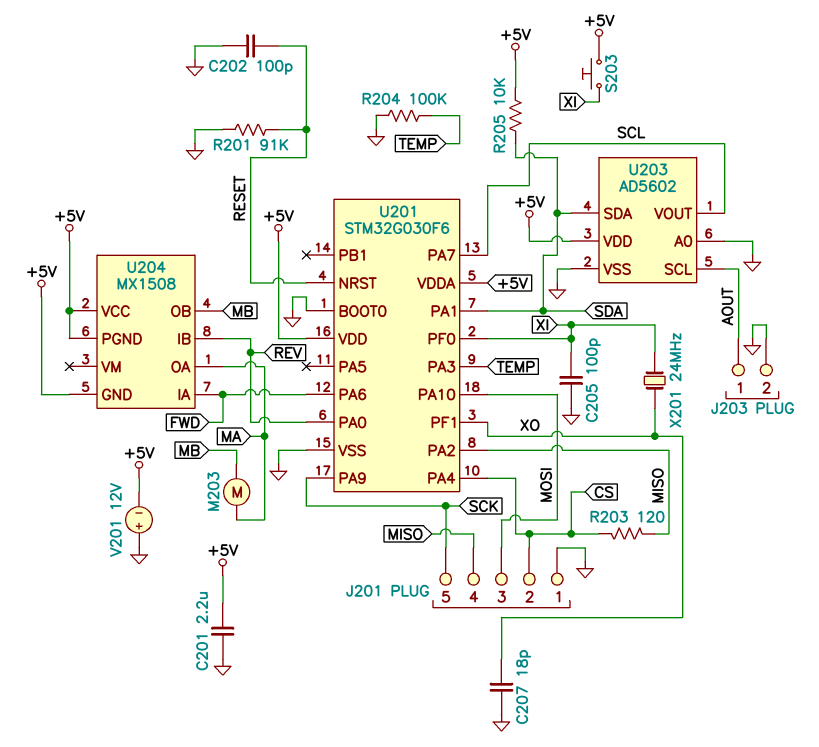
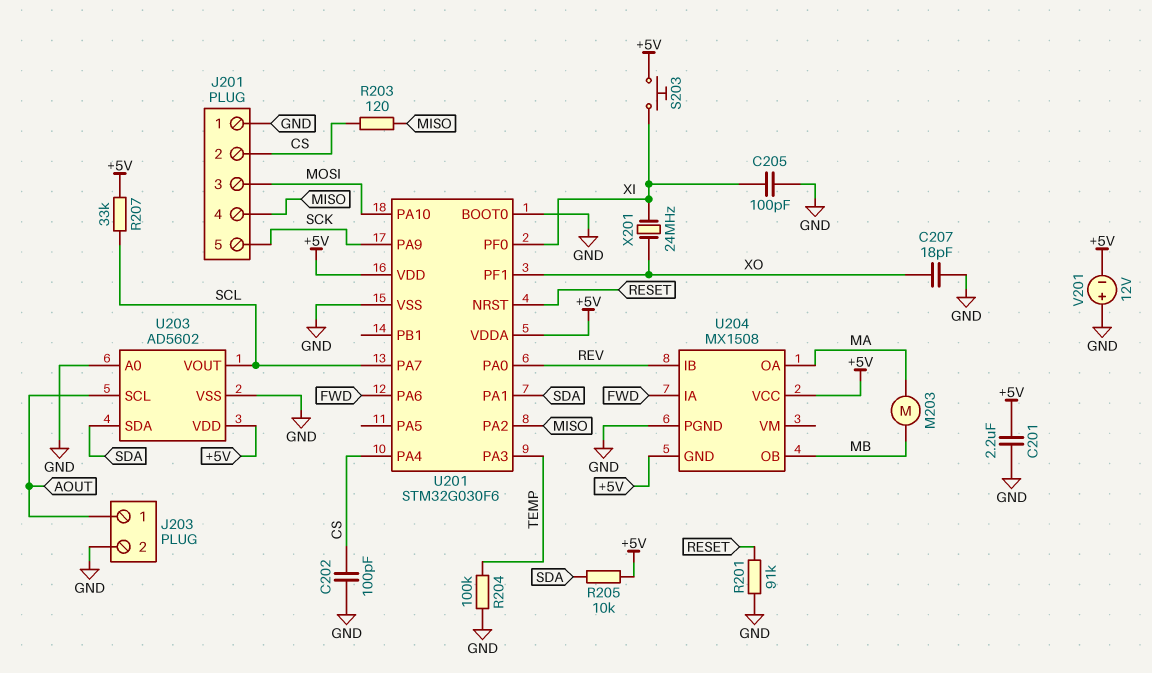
C202: 100pF (GND, RESET) -> 100pF (CS, GND)
R207: none -> 33k (+5V, SCL)
U204 pin PGND: +5V -> GND

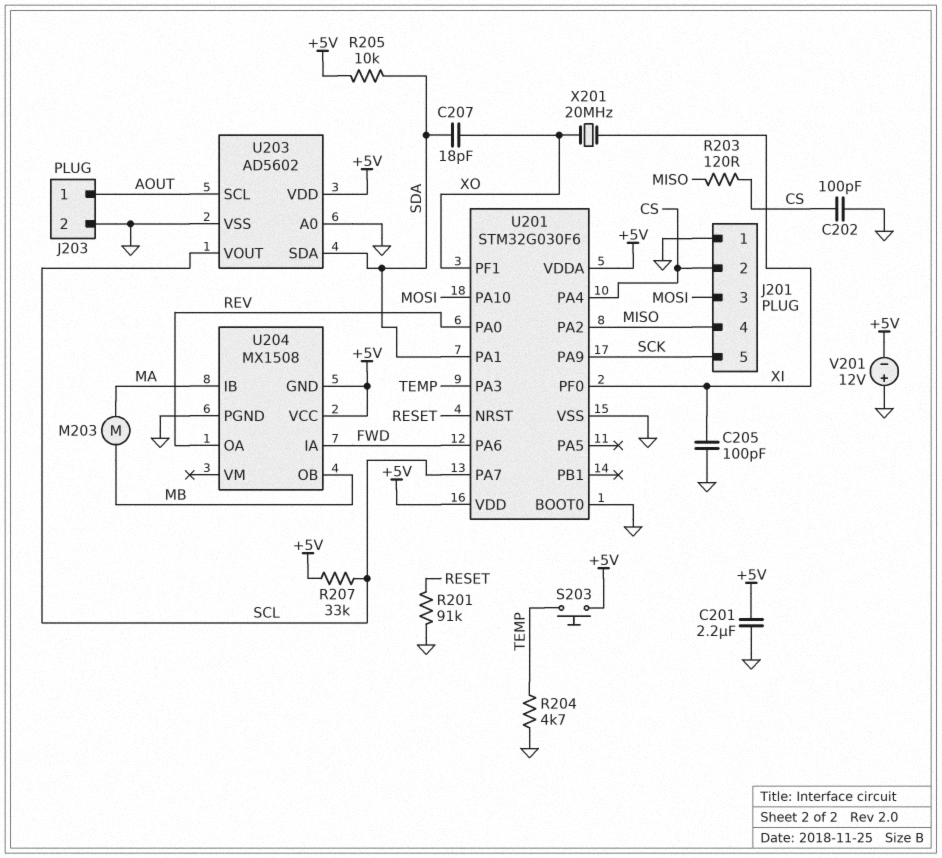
C207: 18pF (GND, XO) -> 18pF (SDA, XO)
R204: 100k (GND, TEMP) -> 4.7k (GND, TEMP)
S203: button (+5V, XI) -> button (+5V, TEMP)
U204 pin IB: REV -> MA
U204 pin OA: MA -> REV
X201: 24MHz (XI, XO) -> 20MHz (XI, XO)

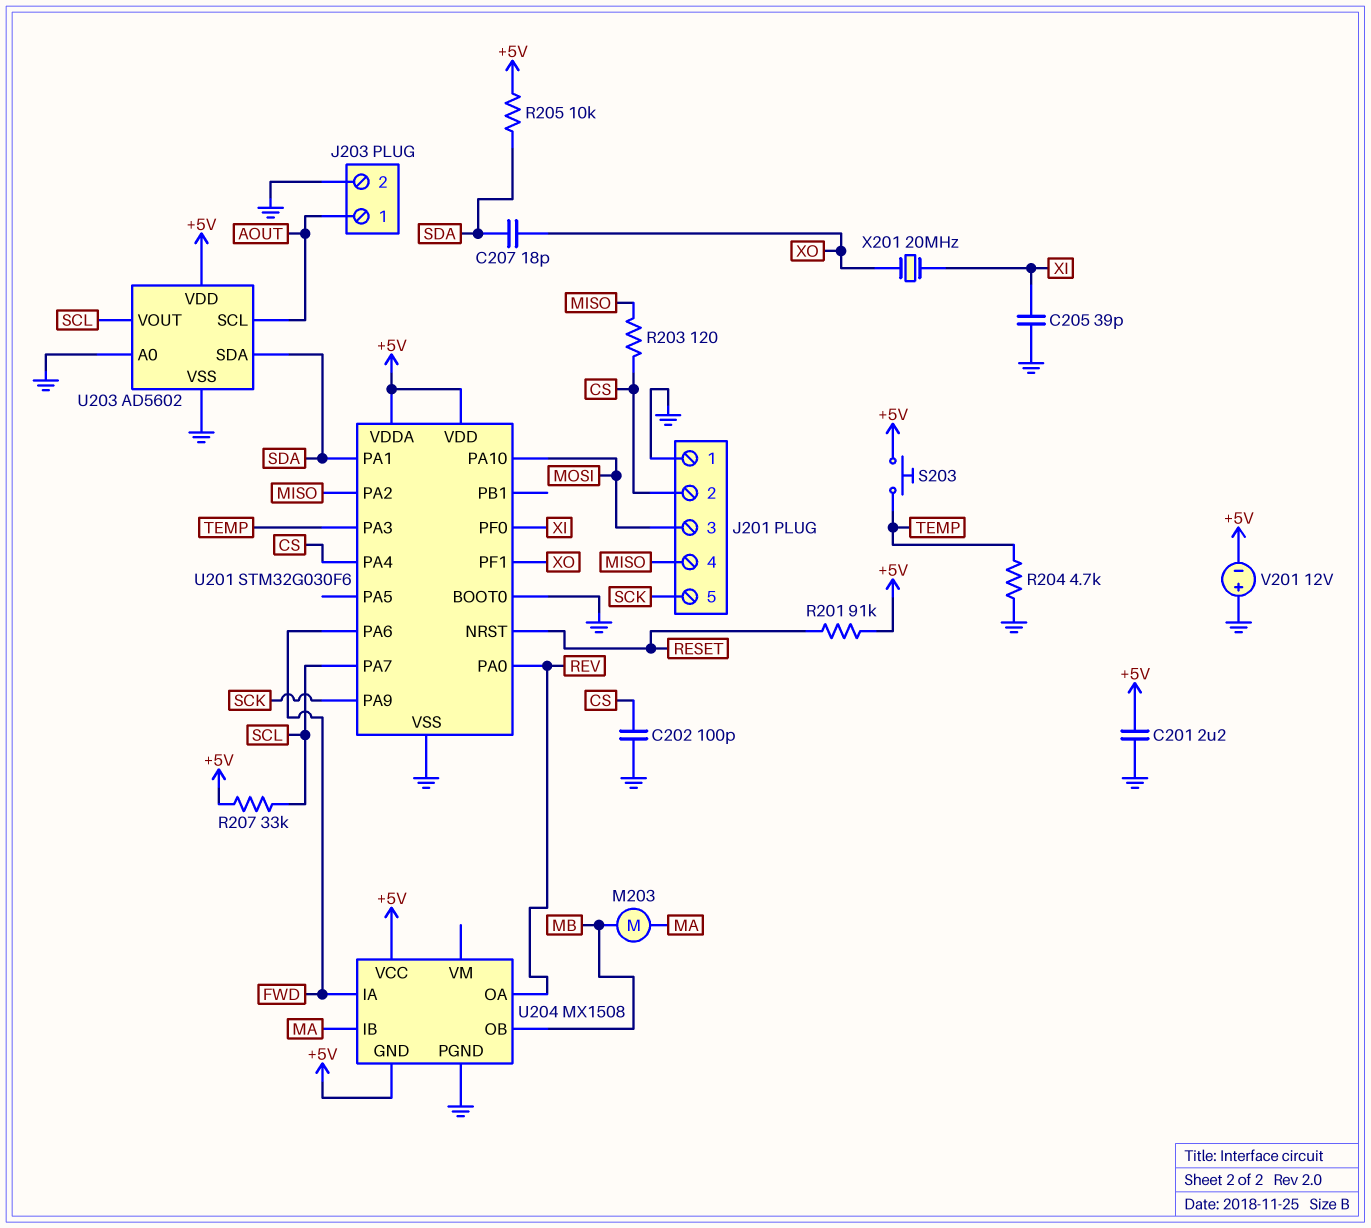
C205: 100pF (GND, XI) -> 39pF (GND, XI)
R201: 91k (GND, RESET) -> 91k (+5V, RESET)

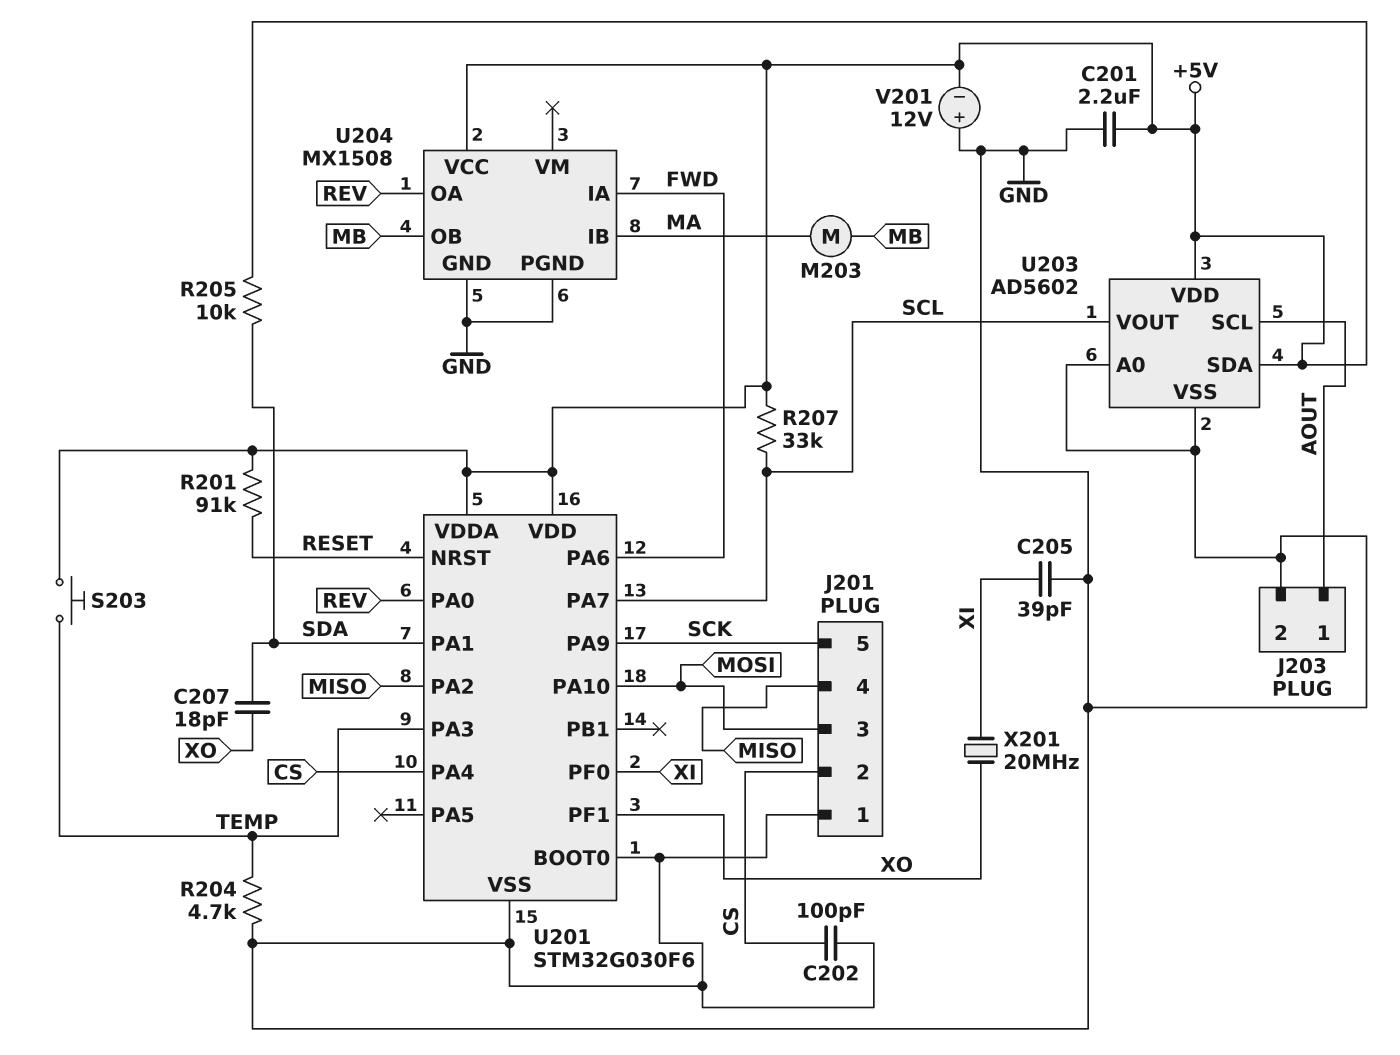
R203: 120 (CS, MISO) -> none
U203 pin SDA: SDA -> +5V
U204 pin GND: +5V -> GND

